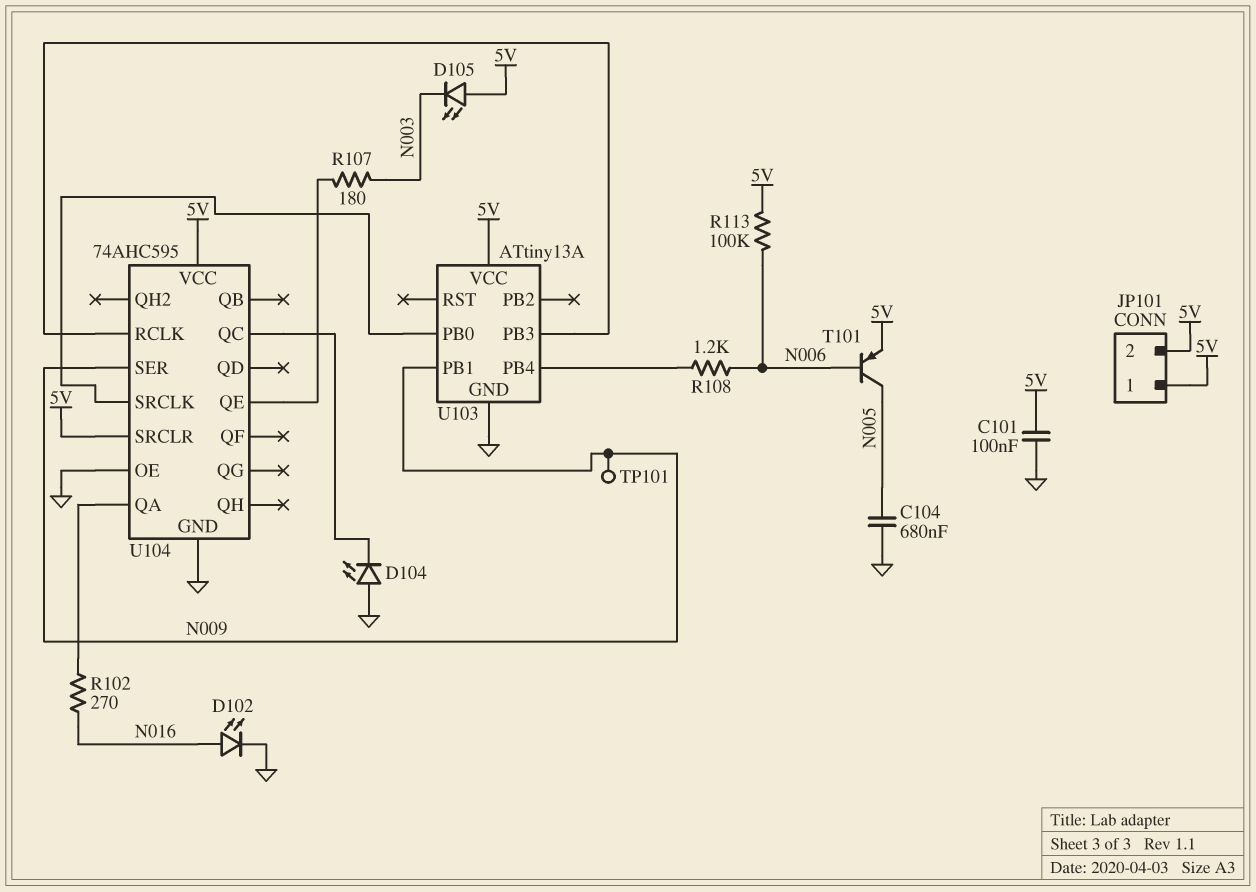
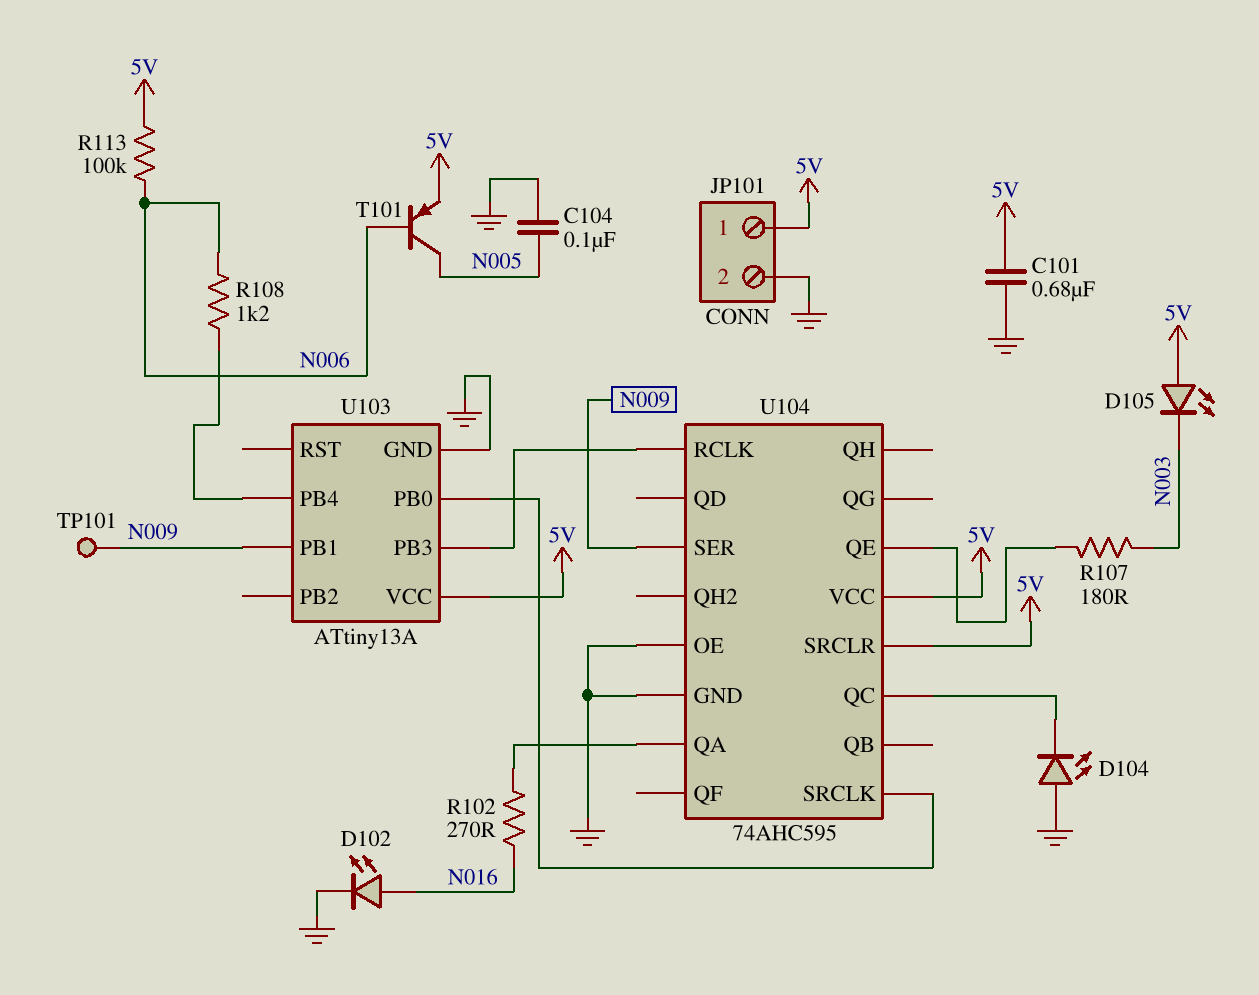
C101: 100nF (5V, GND) -> 680nF (5V, GND)
C104: 680nF (GND, N005) -> 100nF (GND, N005)
JP101 pin 2: 5V -> GND

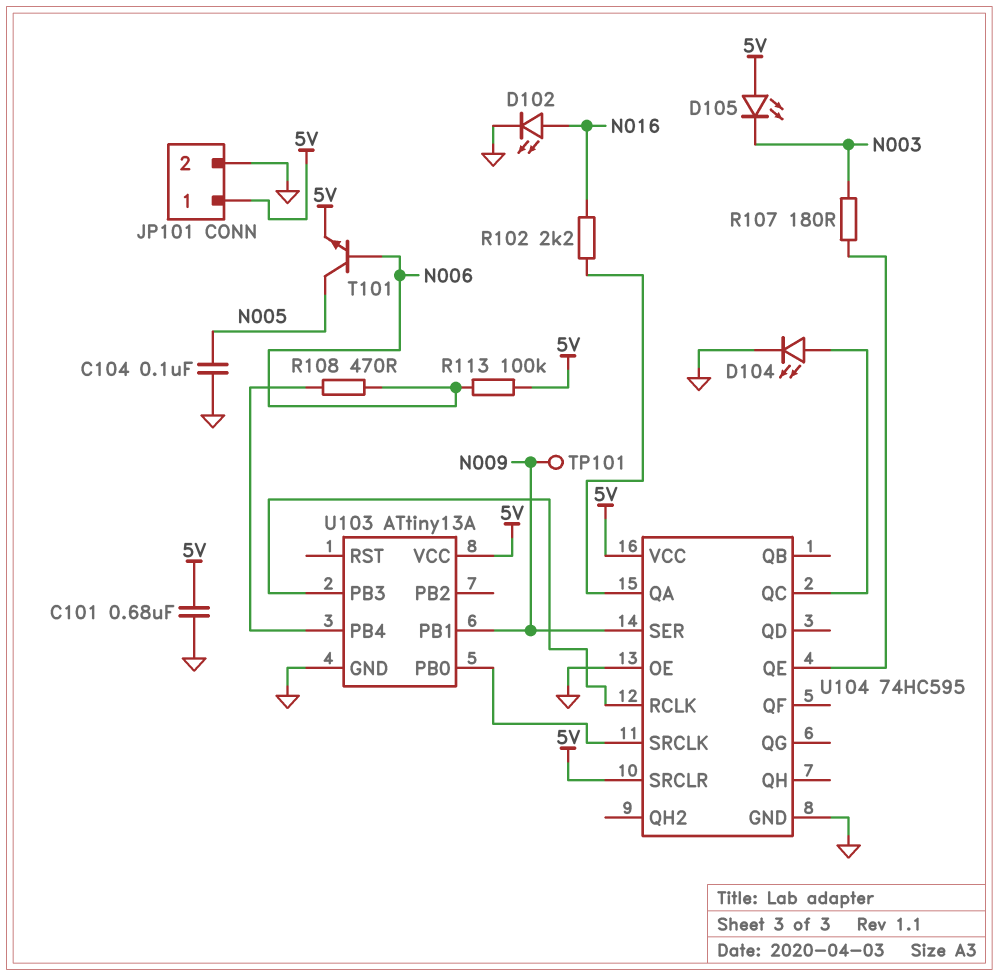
D104: LED (A GND, K U104/QC) -> LED (A U104/QC, K GND)
R102: 270 (N016, U104/QA) -> 2.2k (N016, U104/QA)
R108: 1.2k (N006, U103/PB4) -> 470 (N006, U103/PB4)
T101: PNP (B N006, C N005, E 5V) -> NPN (B N006, C N005, E 5V)
U104: 74AHC595 -> 74HC595

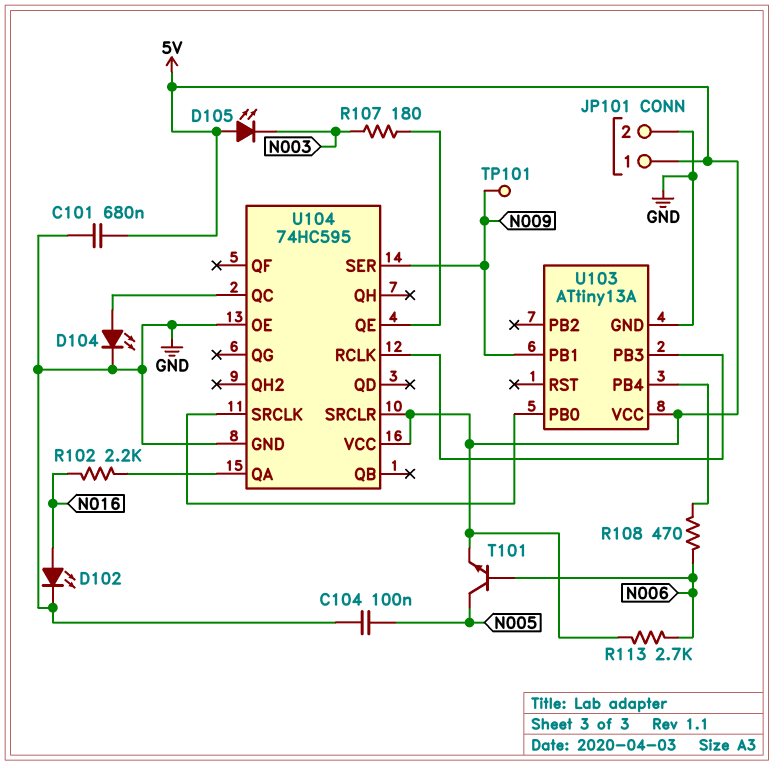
R113: 100k (5V, N006) -> 2.7k (5V, N006)

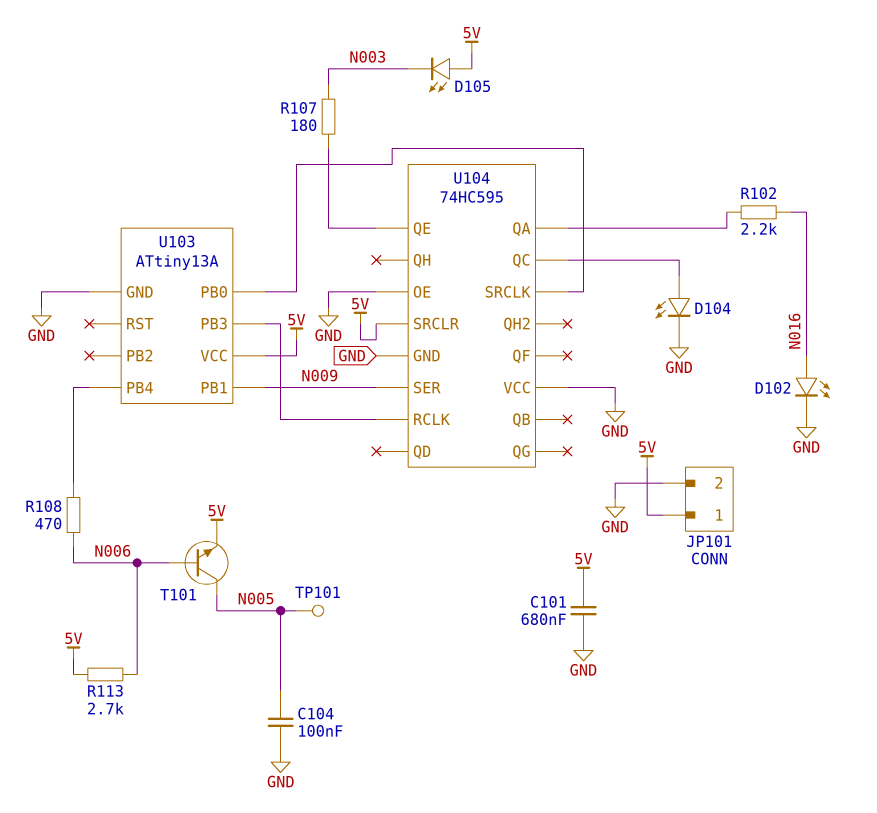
TP101: test point (N009) -> test point (N005)
U104 pin VCC: 5V -> GND

